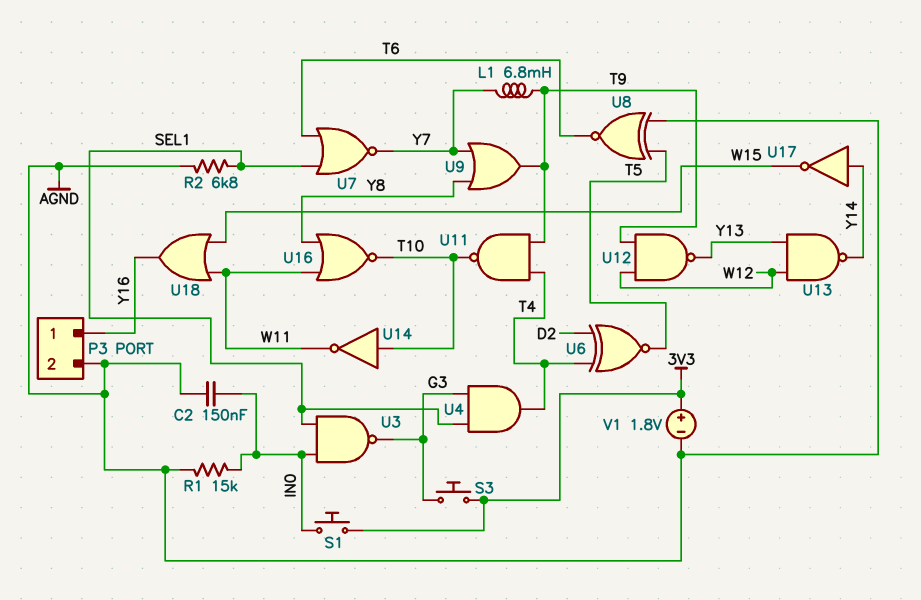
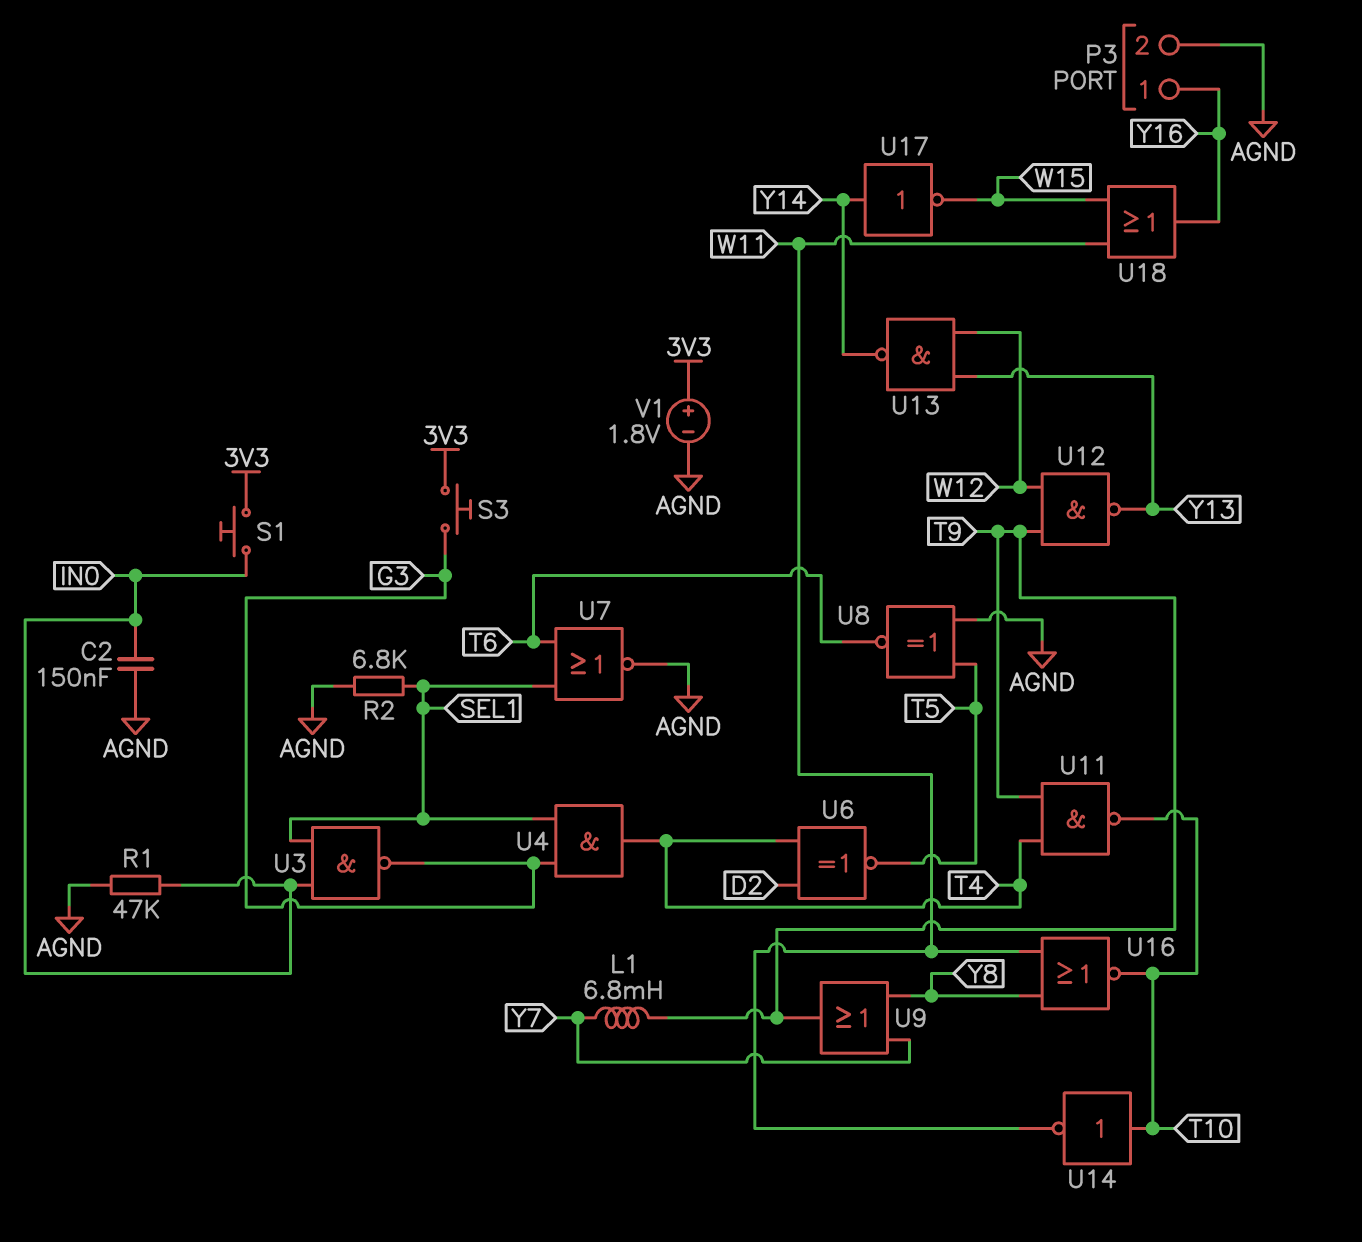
R1: 15k (AGND, IN0) -> 47k (AGND, IN0)
U7: NOR (in SEL1, in T6, out Y7) -> NOR (in SEL1, in T6, out AGND)

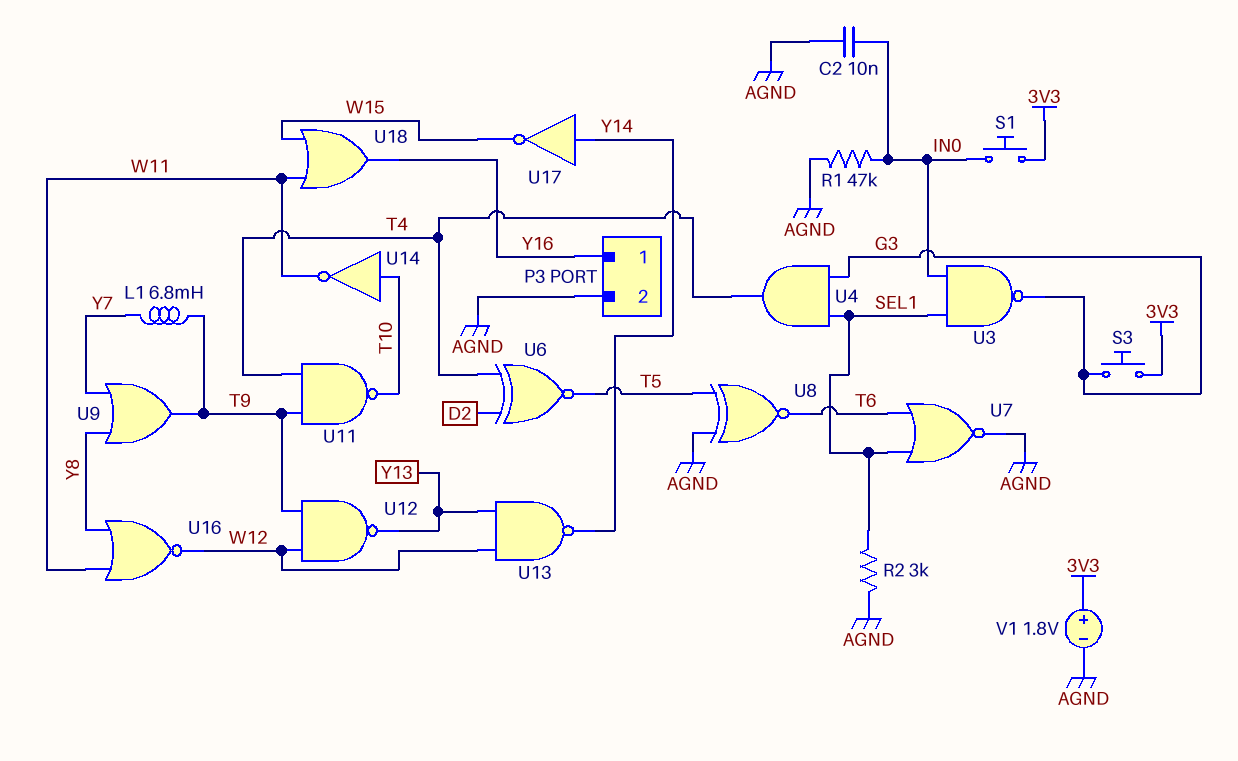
C2: 150nF (AGND, IN0) -> 10nF (AGND, IN0)
R2: 6.8k (AGND, SEL1) -> 3k (AGND, SEL1)
U16: NOR (in W11, in Y8, out T10) -> NOR (in W11, in Y8, out W12)

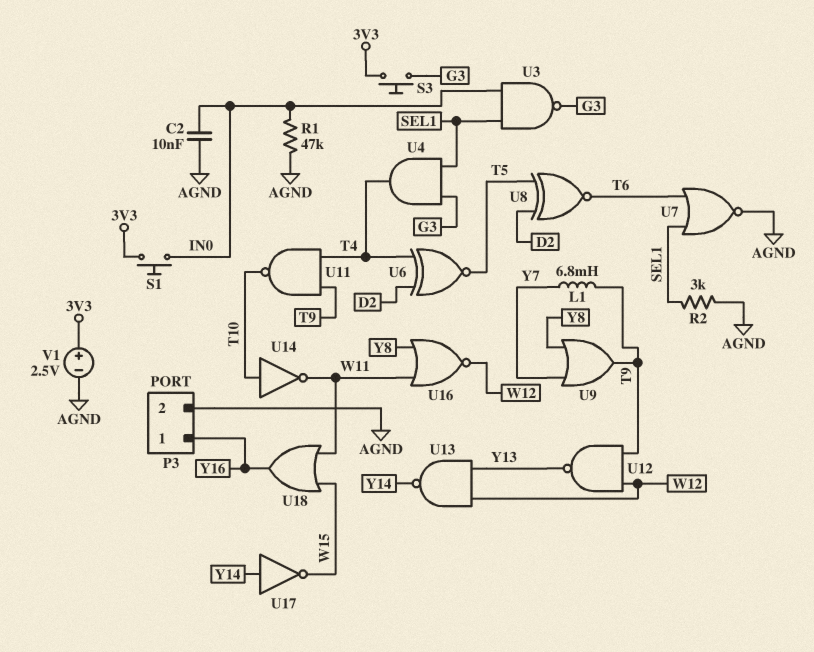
U8: XNOR (in AGND, in T5, out T6) -> XNOR (in D2, in T5, out T6)
V1: 1.8V (plus 3V3, minus AGND) -> 2.5V (plus 3V3, minus AGND)

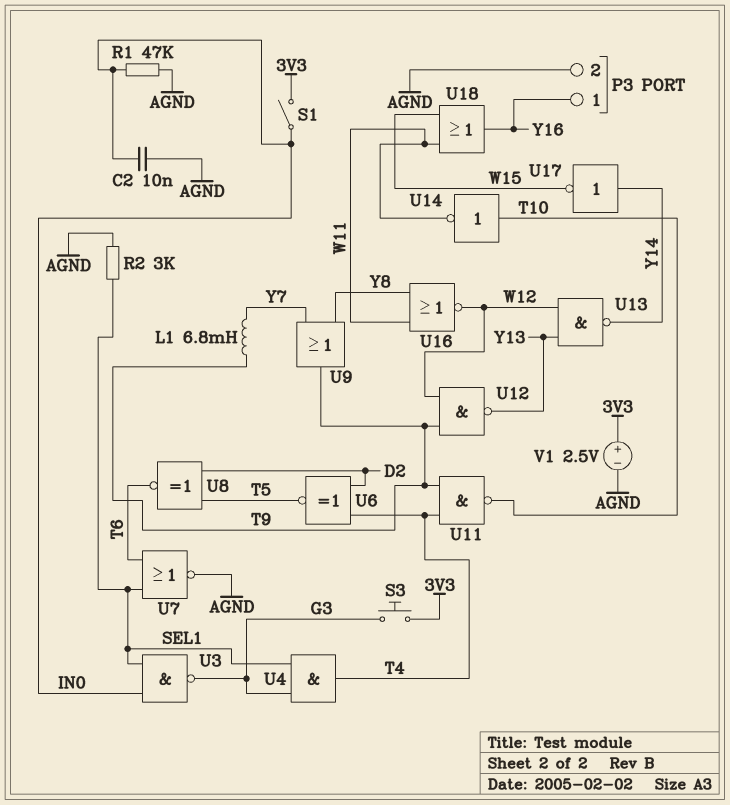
S1: button (3V3, IN0) -> switch (3V3, IN0)

